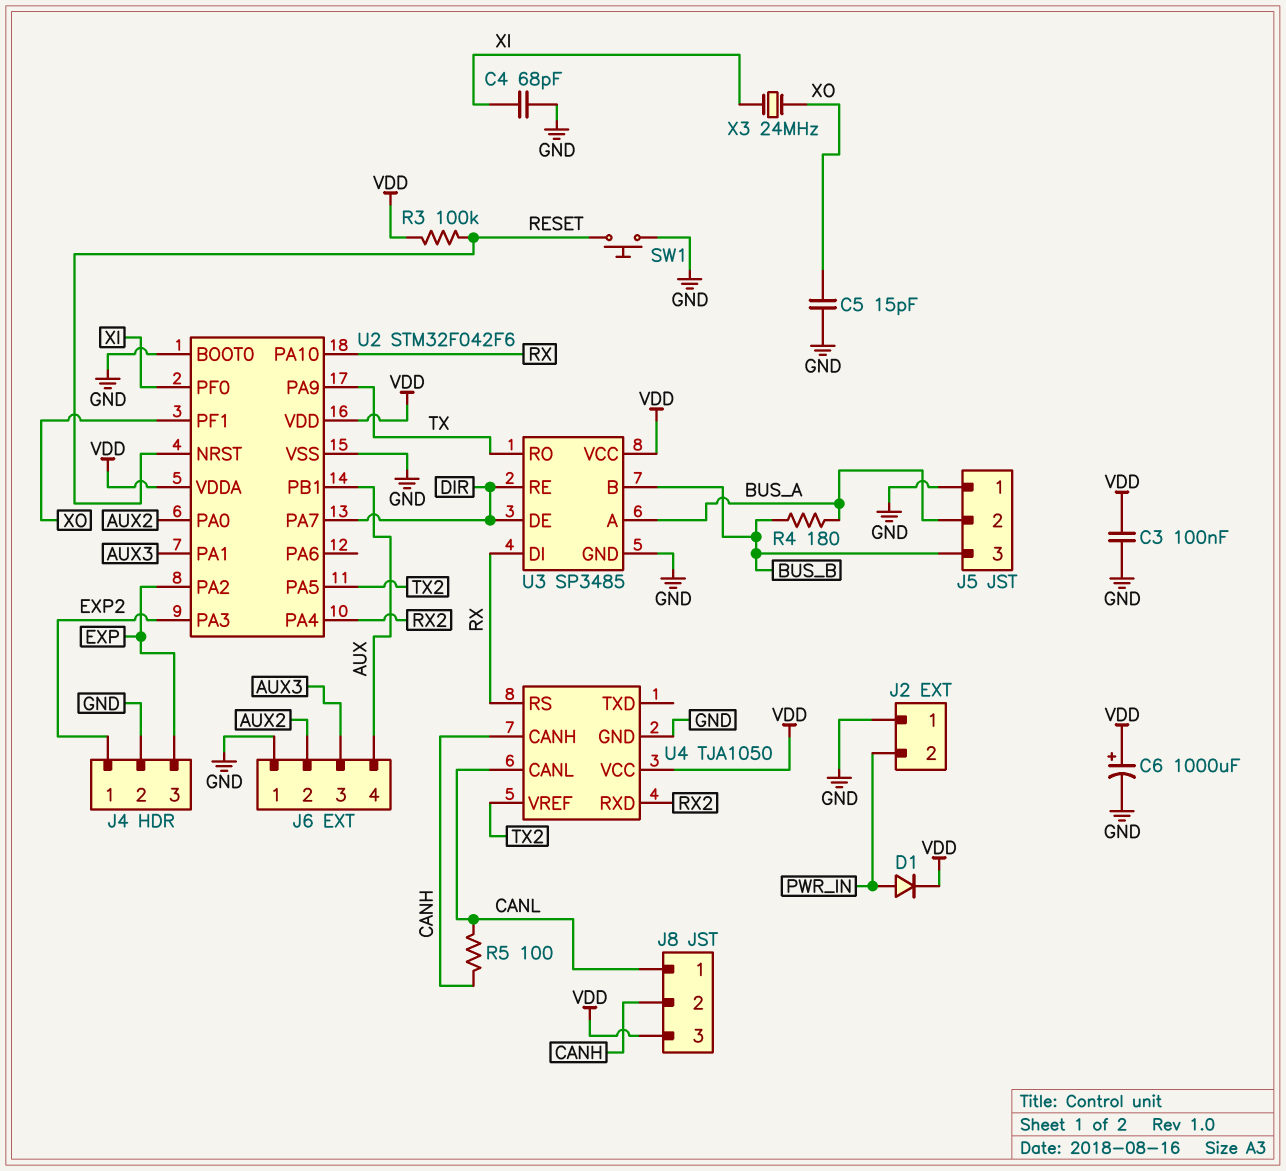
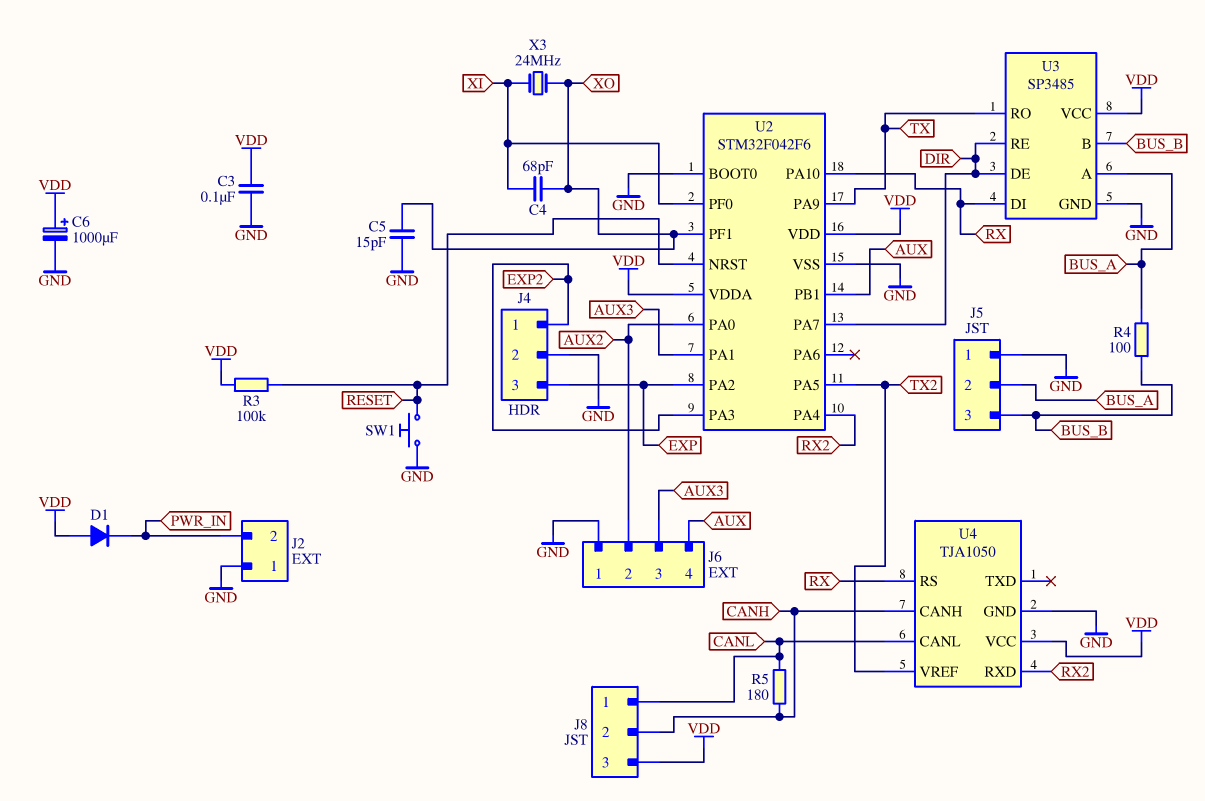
C4: 68pF (GND, XI) -> 68pF (XI, XO)
D1: diode (A PWR_IN, K VDD) -> diode (A VDD, K PWR_IN)
R4: 180 (BUS_A, BUS_B) -> 100 (BUS_A, BUS_B)
R5: 100 (CANH, CANL) -> 180 (CANH, CANL)

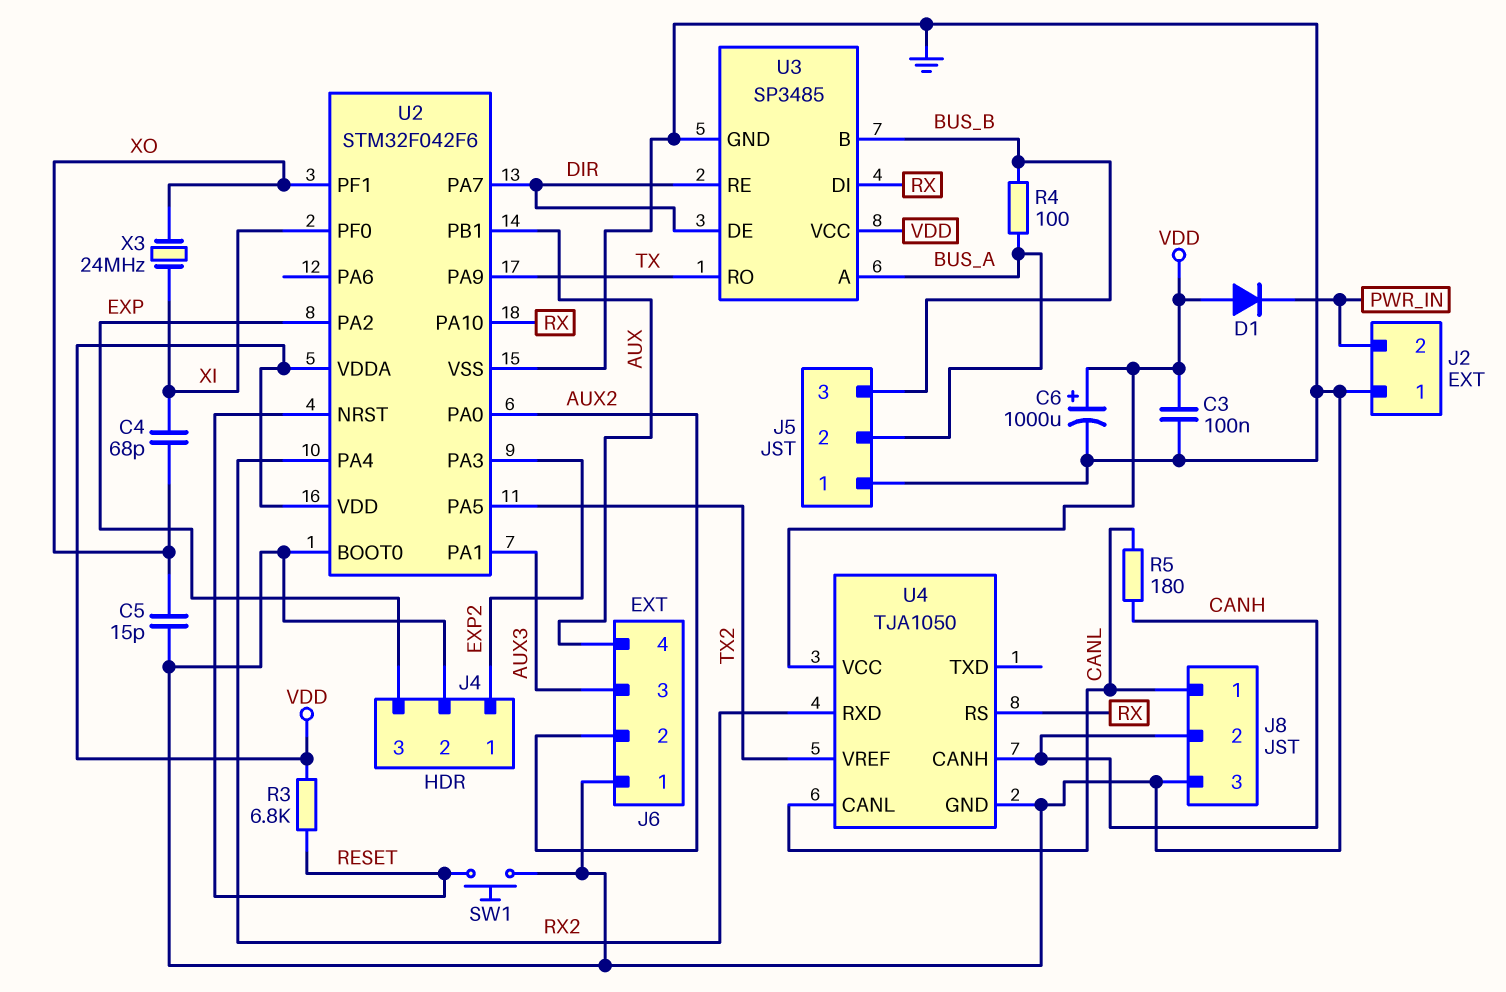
J8 pin 3: VDD -> GND
R3: 100k (RESET, VDD) -> 6.8k (RESET, VDD)

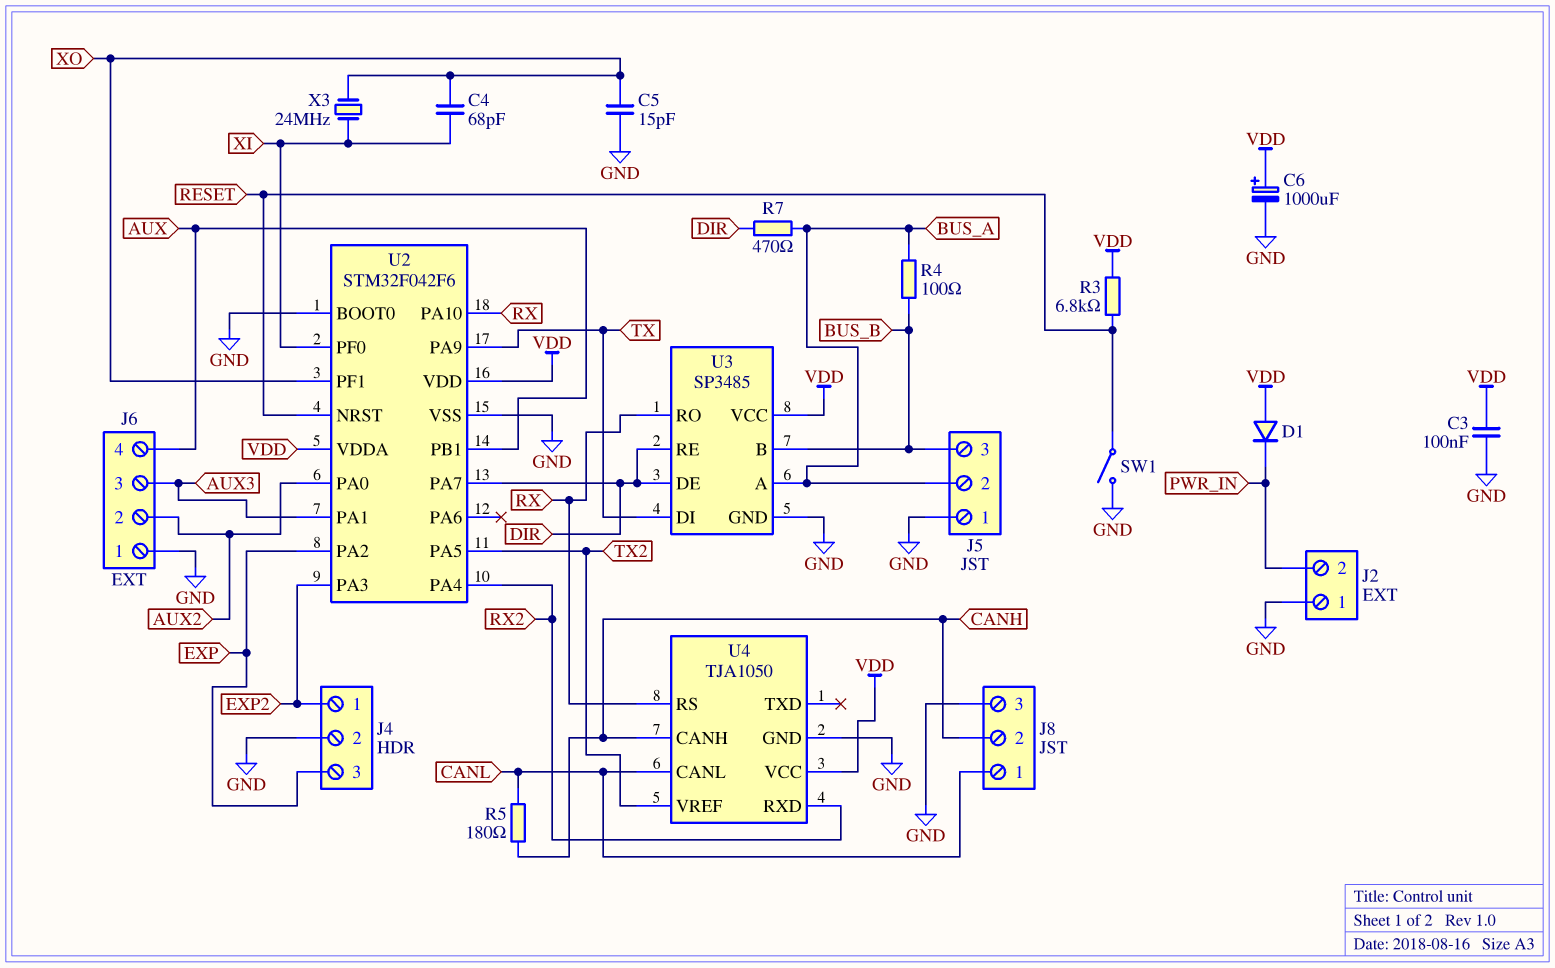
R7: none -> 470 (BUS_A, DIR)
SW1: button (GND, RESET) -> switch (GND, RESET)
U3 pin DI: RX -> TX
U3 pin RO: TX -> RX

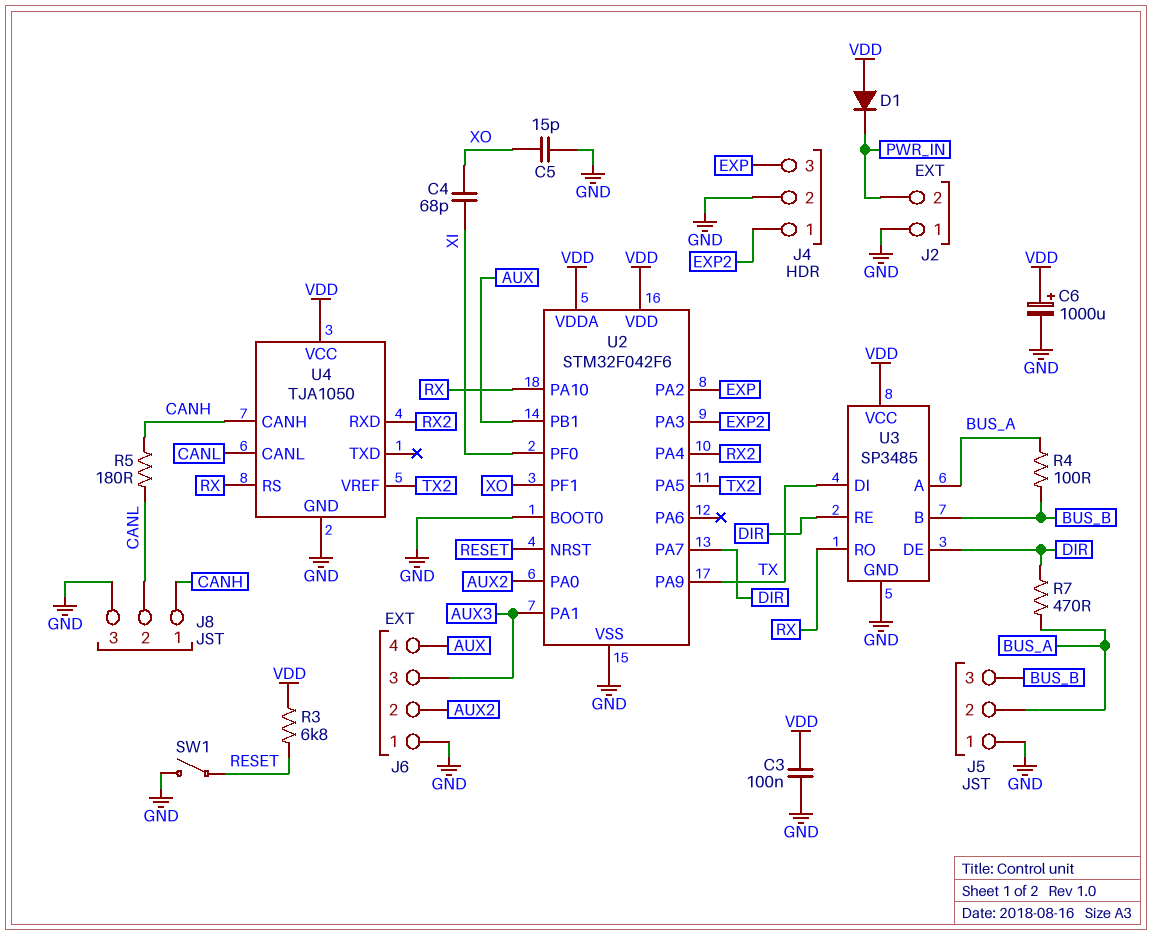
J8 pin 1: CANL -> CANH
J8 pin 2: CANH -> CANL
X3: 24MHz (XI, XO) -> none

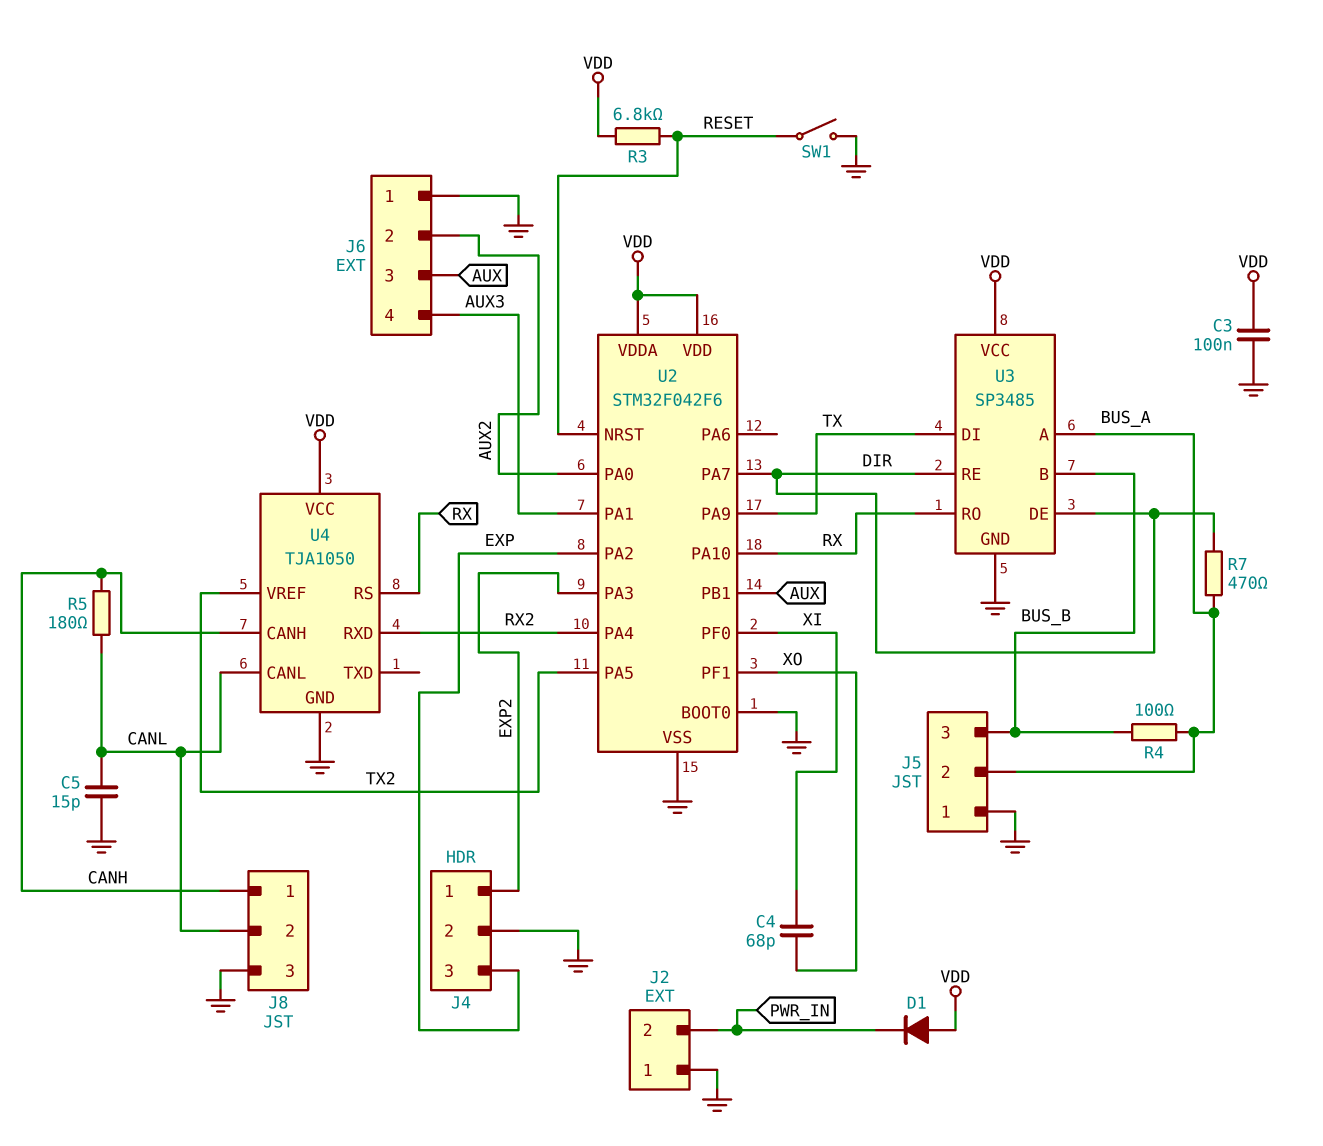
C5: 15pF (GND, XO) -> 15pF (CANL, GND)
C6: 1000uF (plus VDD, minus GND) -> none
J6 pin 3: AUX3 -> AUX
J6 pin 4: AUX -> AUX3

